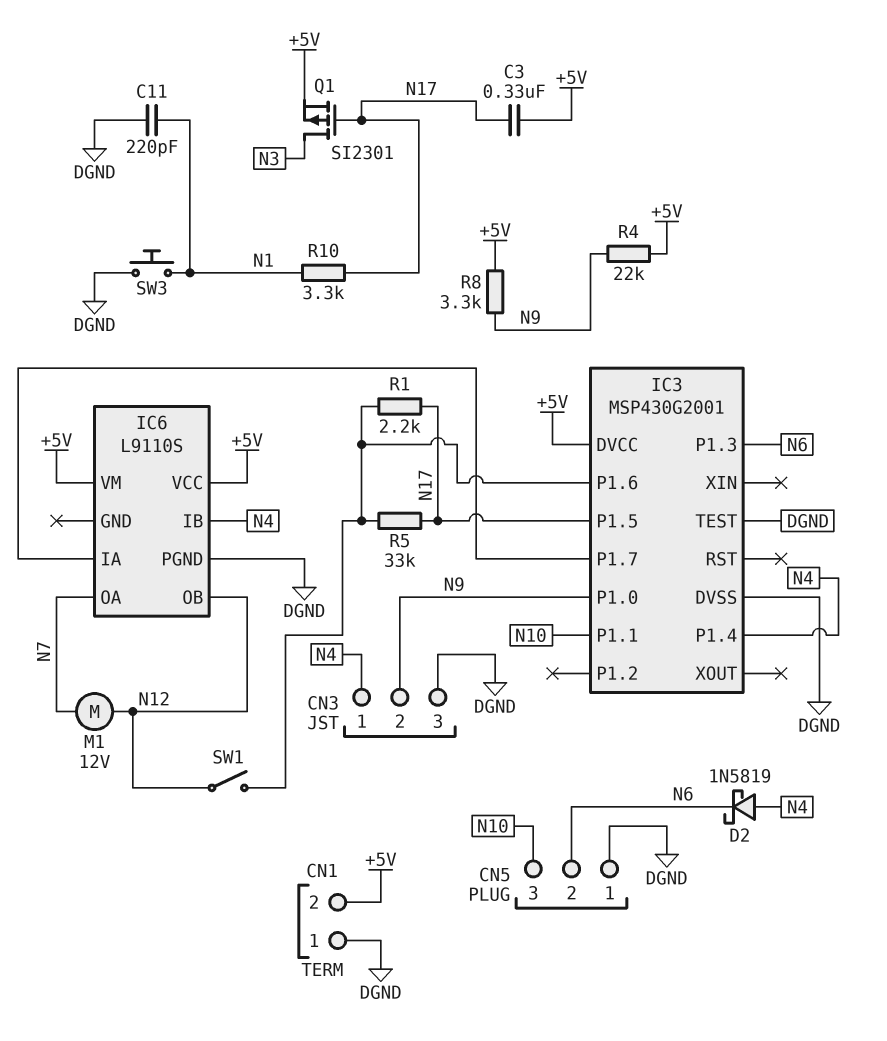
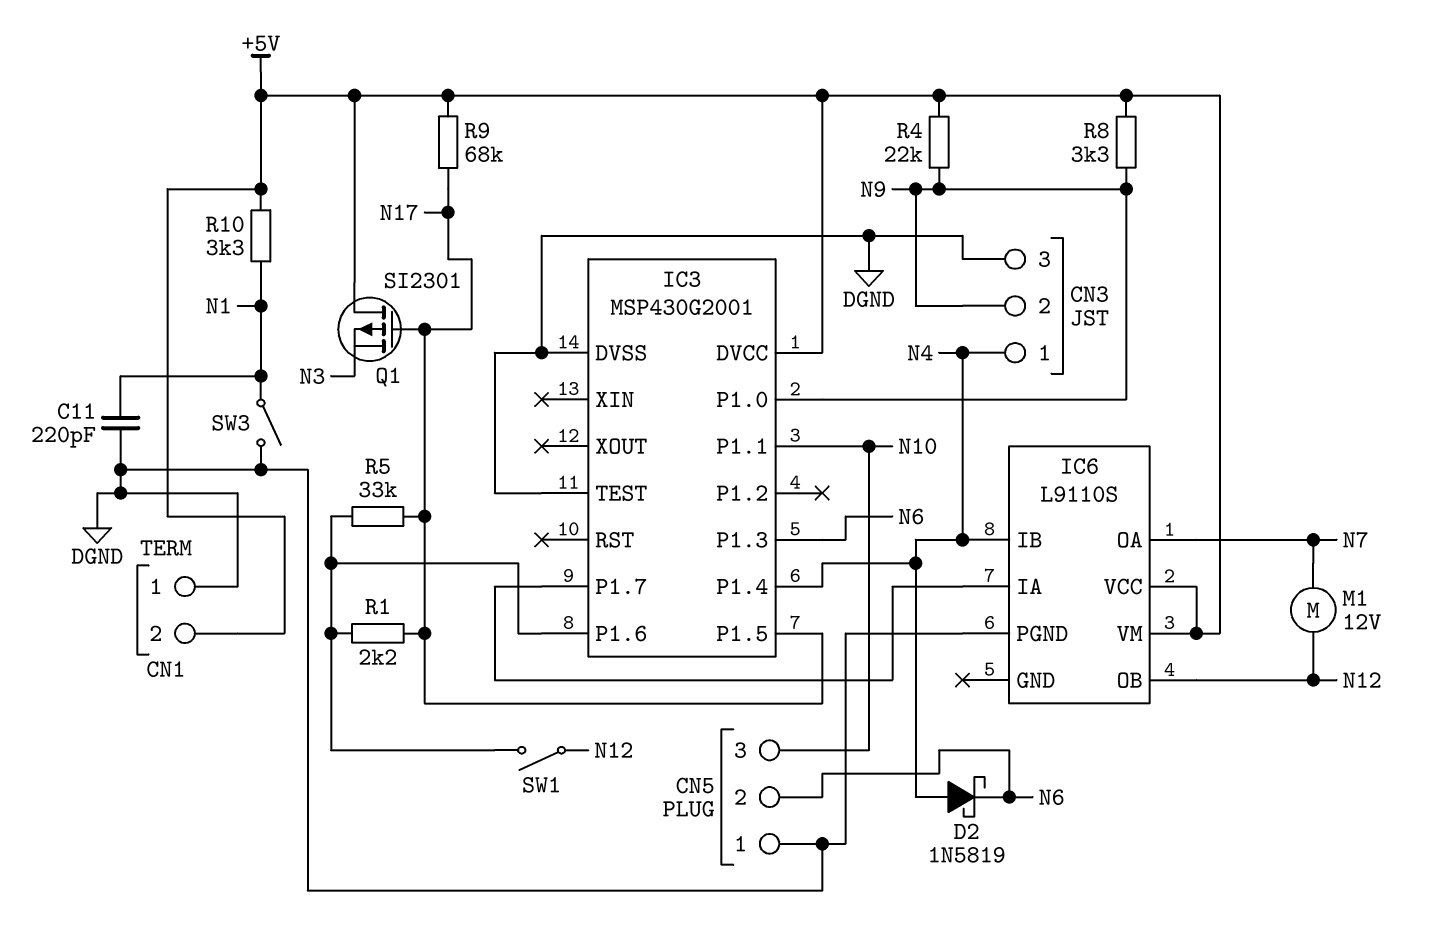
C3: 330nF (+5V, N17) -> none
Q1: PMOS SI2301 (G N17, D N3, S +5V) -> PMOS SI2301 (G N17, D +5V, S N3)
R9: none -> 68k (+5V, N17)
R10: 3.3k (N1, N17) -> 3.3k (+5V, N1)
SW3: button (DGND, N1) -> switch (DGND, N1)

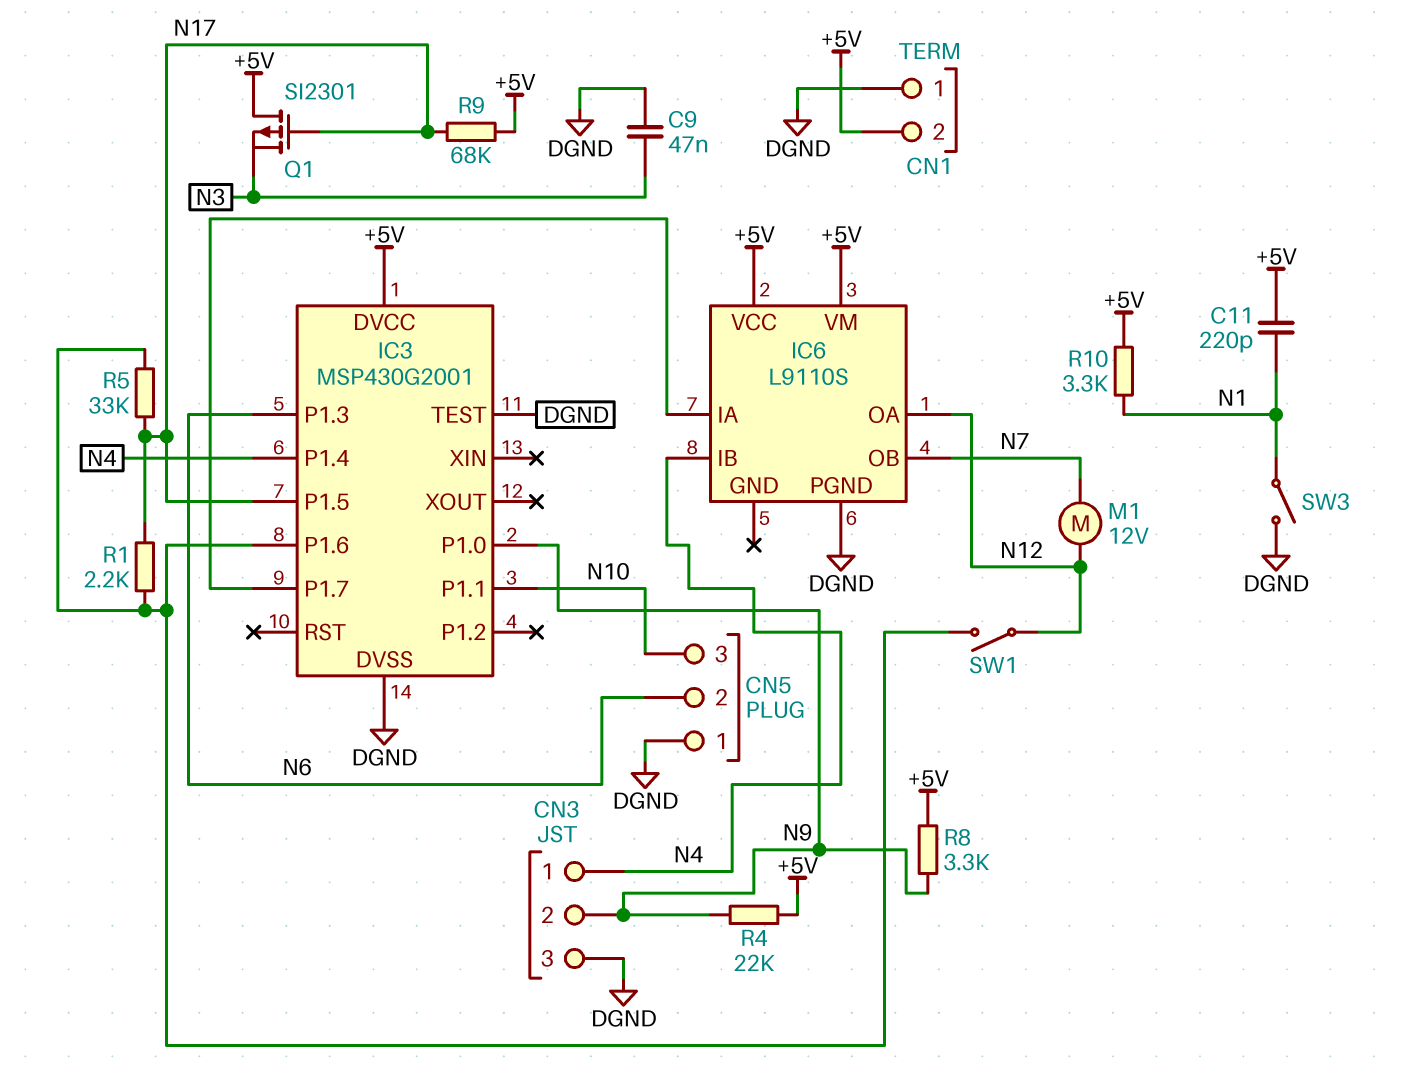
C9: none -> 47nF (DGND, N3)
C11: 220pF (DGND, N1) -> 220pF (+5V, N1)
D2: schottky 1N5819 (A N4, K N6) -> none
IC6 pin OA: N7 -> N12
IC6 pin OB: N12 -> N7

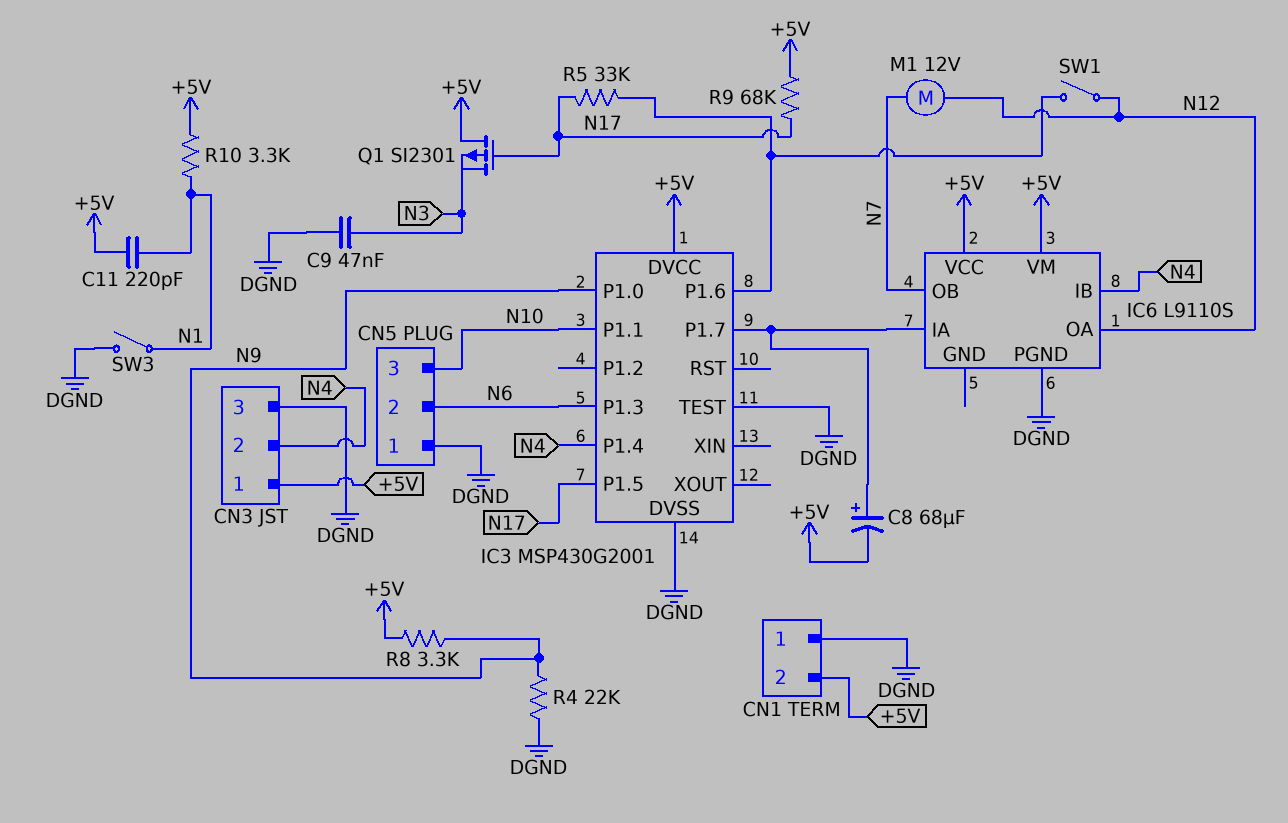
C8: none -> 68uF (plus IC3/P1.7, minus +5V)
CN3 pin 1: N4 -> +5V
CN3 pin 2: N9 -> N4
R1: 2.2k (IC3/P1.6, N17) -> none
R4: 22k (+5V, N9) -> 22k (DGND, N9)

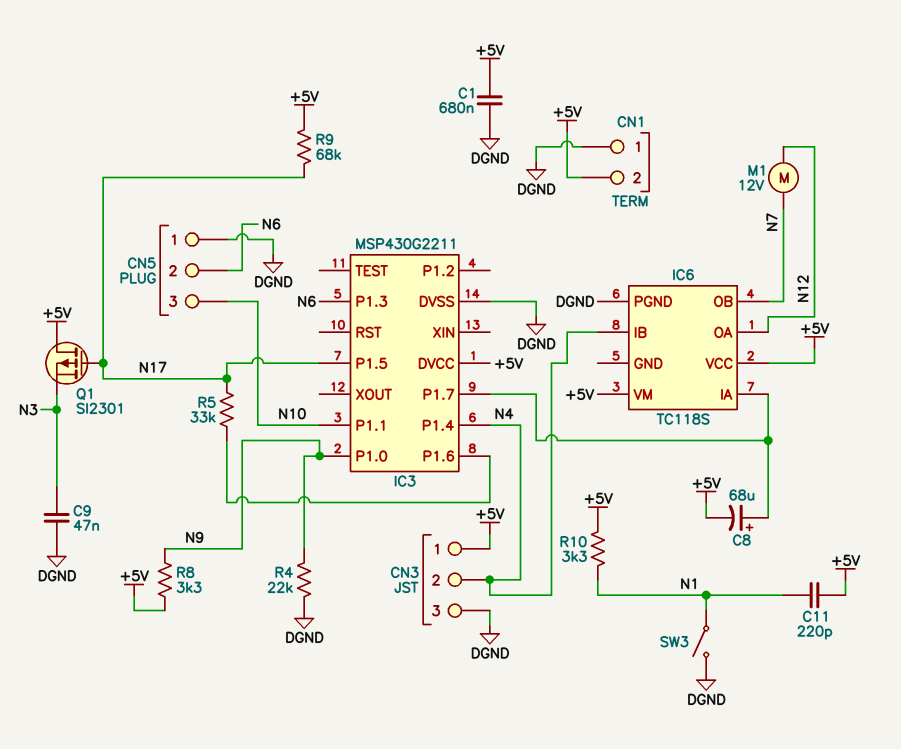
C1: none -> 680nF (+5V, DGND)
IC3: MSP430G2001 -> MSP430G2211
IC3 pin TEST: DGND -> none
IC6: L9110S -> TC118S
SW1: switch (IC3/P1.6, N12) -> none

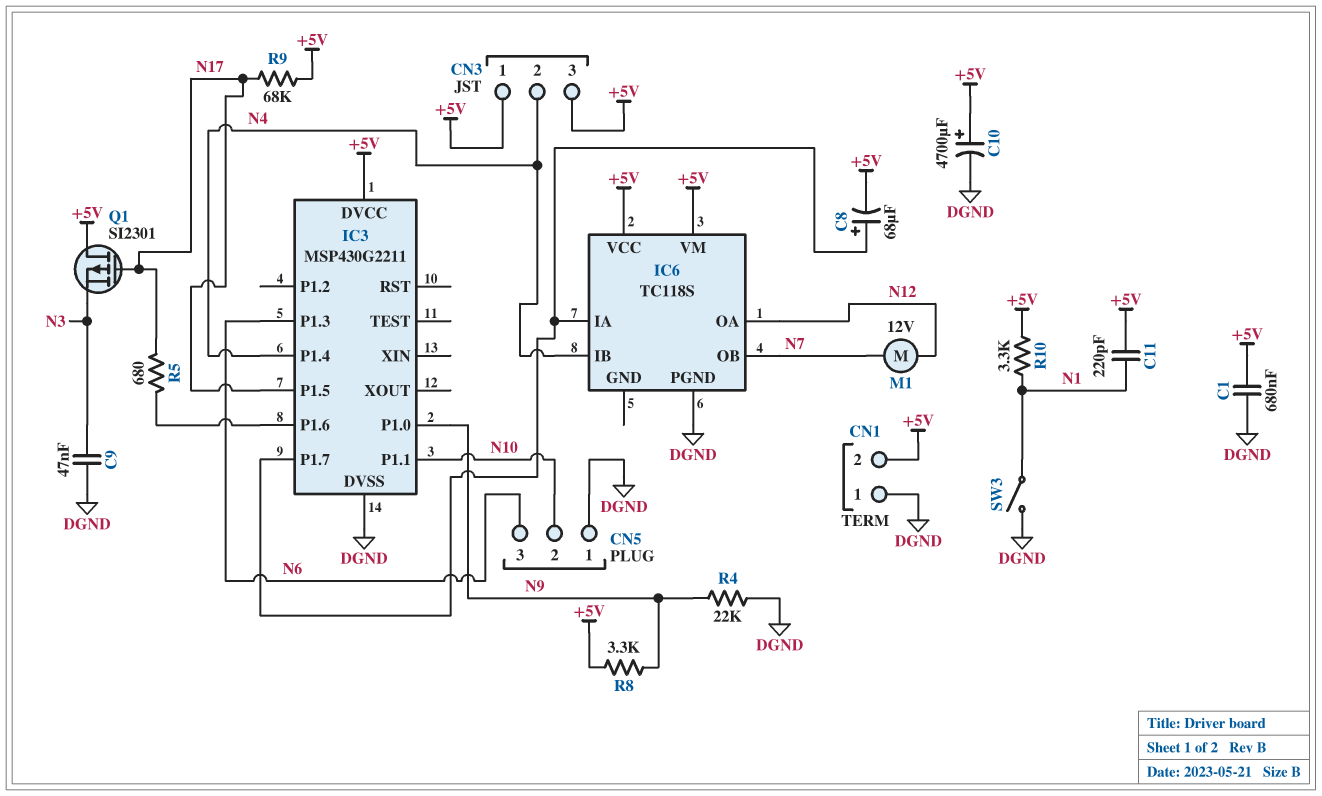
C10: none -> 4700uF (plus +5V, minus DGND)
CN3 pin 3: DGND -> +5V
CN5 pin 2: N6 -> N10
CN5 pin 3: N10 -> N6
R5: 33k (IC3/P1.6, N17) -> 680 (IC3/P1.6, N17)

